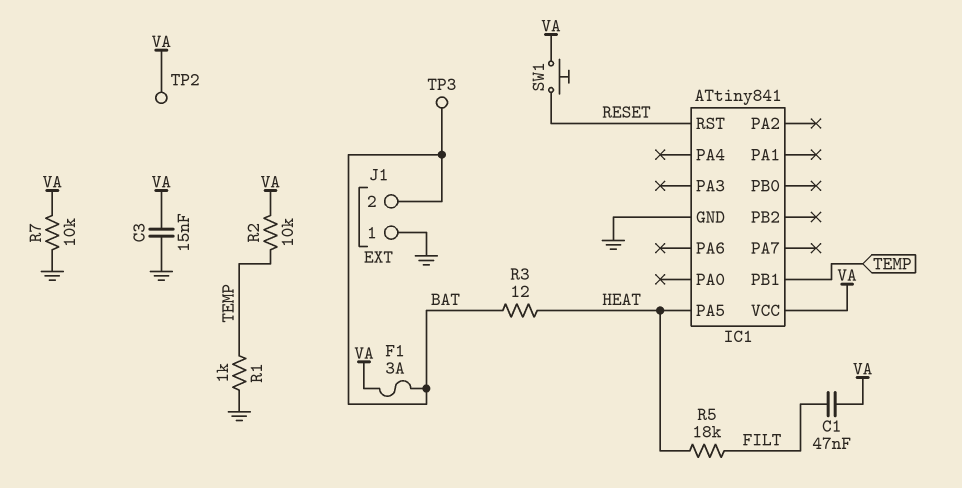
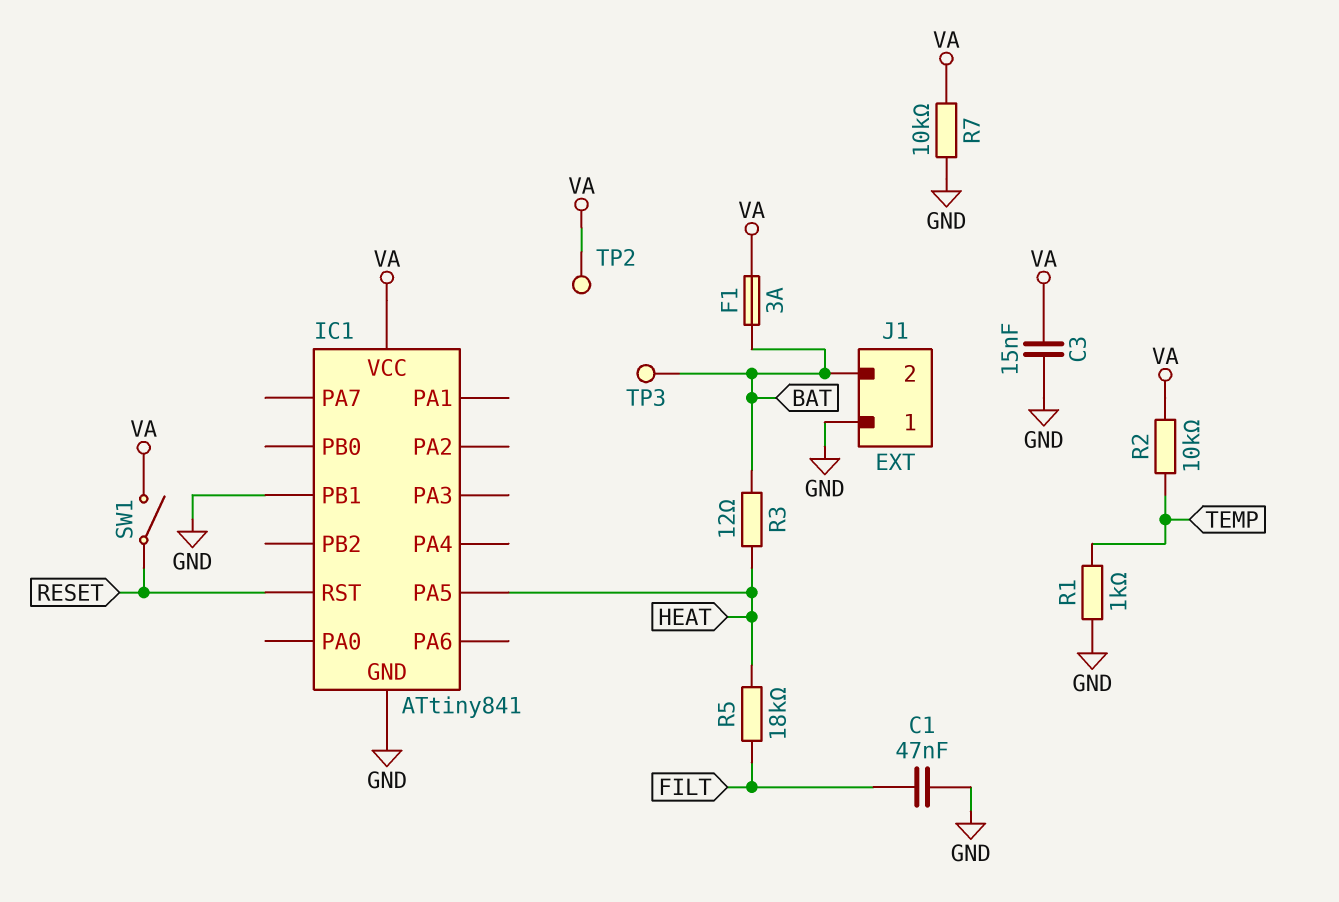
C1: 47nF (FILT, VA) -> 47nF (FILT, GND)
IC1 pin PB1: TEMP -> GND
SW1: button (RESET, VA) -> switch (RESET, VA)

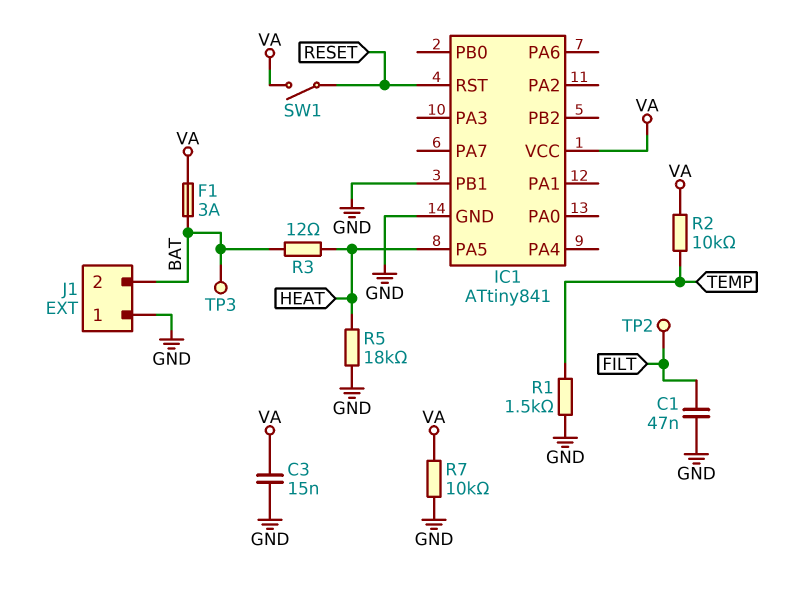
R1: 1k (GND, TEMP) -> 1.5k (GND, TEMP)
R5: 18k (FILT, HEAT) -> 18k (GND, HEAT)
TP2: test point (VA) -> test point (FILT)

